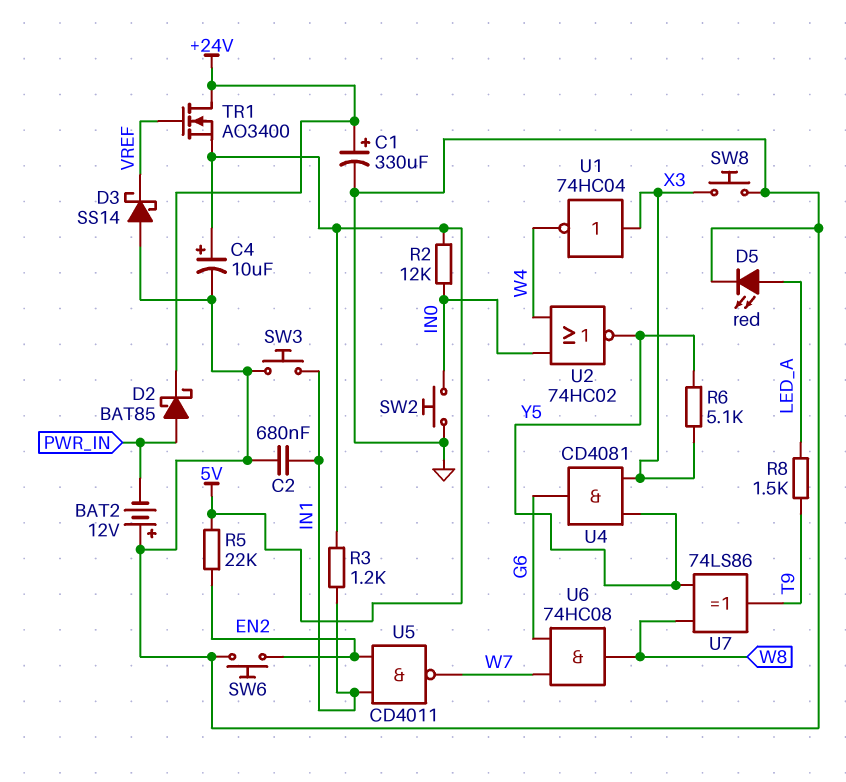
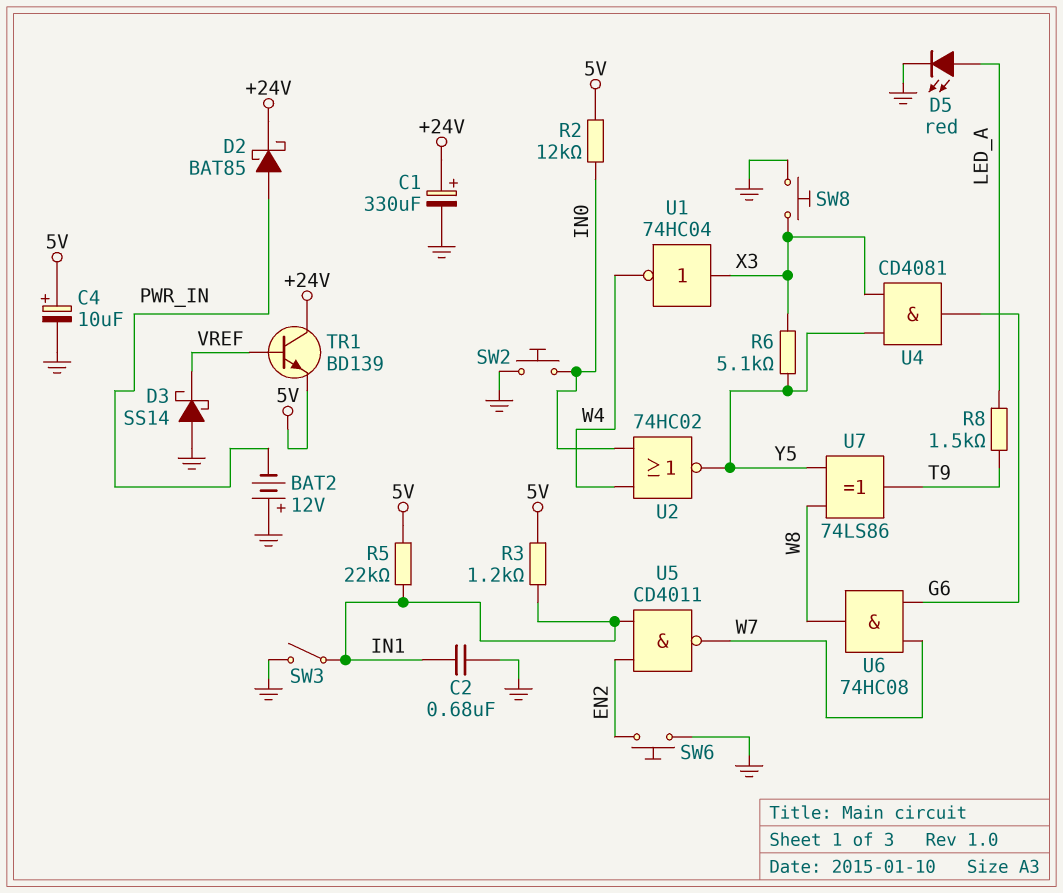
R5: 22k (5V, EN2) -> 22k (5V, IN1)
SW3: button (GND, IN1) -> switch (GND, IN1)
TR1: NMOS AO3400 (G VREF, D +24V, S 5V) -> NPN BD139 (B VREF, C +24V, E 5V)

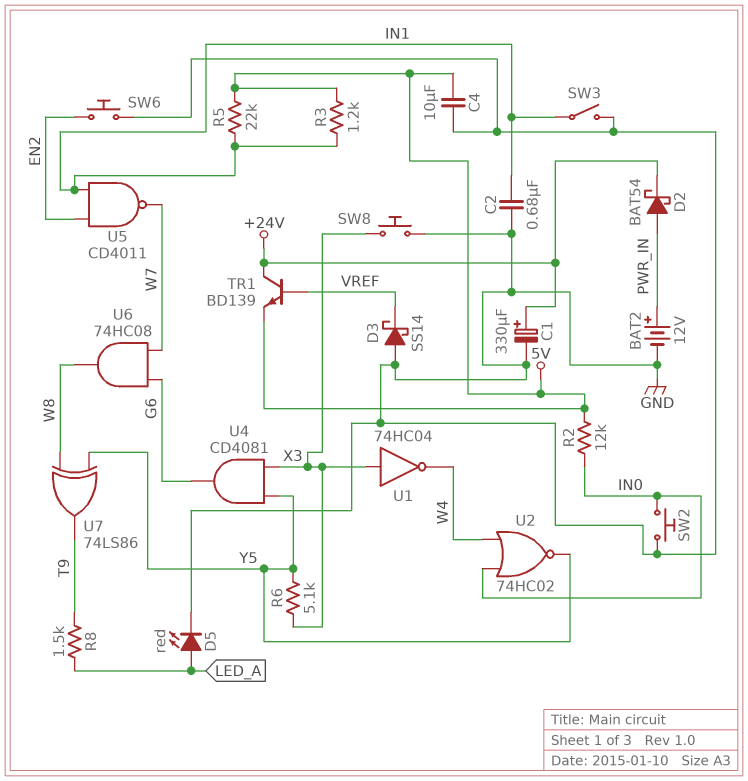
BAT2: 12V (plus GND, minus PWR_IN) -> 12V (plus PWR_IN, minus GND)
C4: 10uF (plus 5V, minus GND) -> 10uF (5V, GND)
D2: schottky BAT85 (A PWR_IN, K +24V) -> schottky BAT54 (A PWR_IN, K +24V)

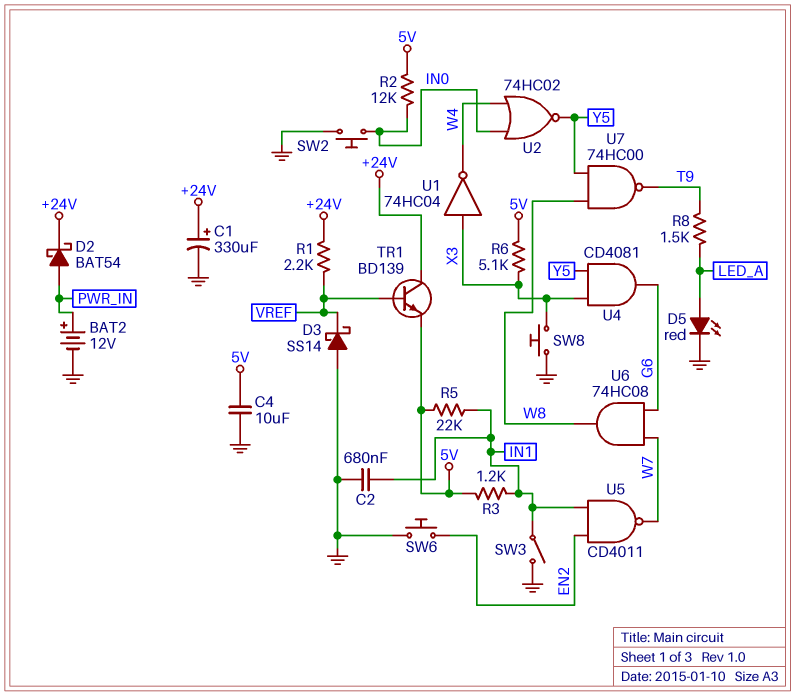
R1: none -> 2.2k (+24V, VREF)
R6: 5.1k (X3, Y5) -> 5.1k (5V, X3)
U7: XOR 74LS86 (in W8, in Y5, out T9) -> NAND 74HC00 (in W8, in Y5, out T9)

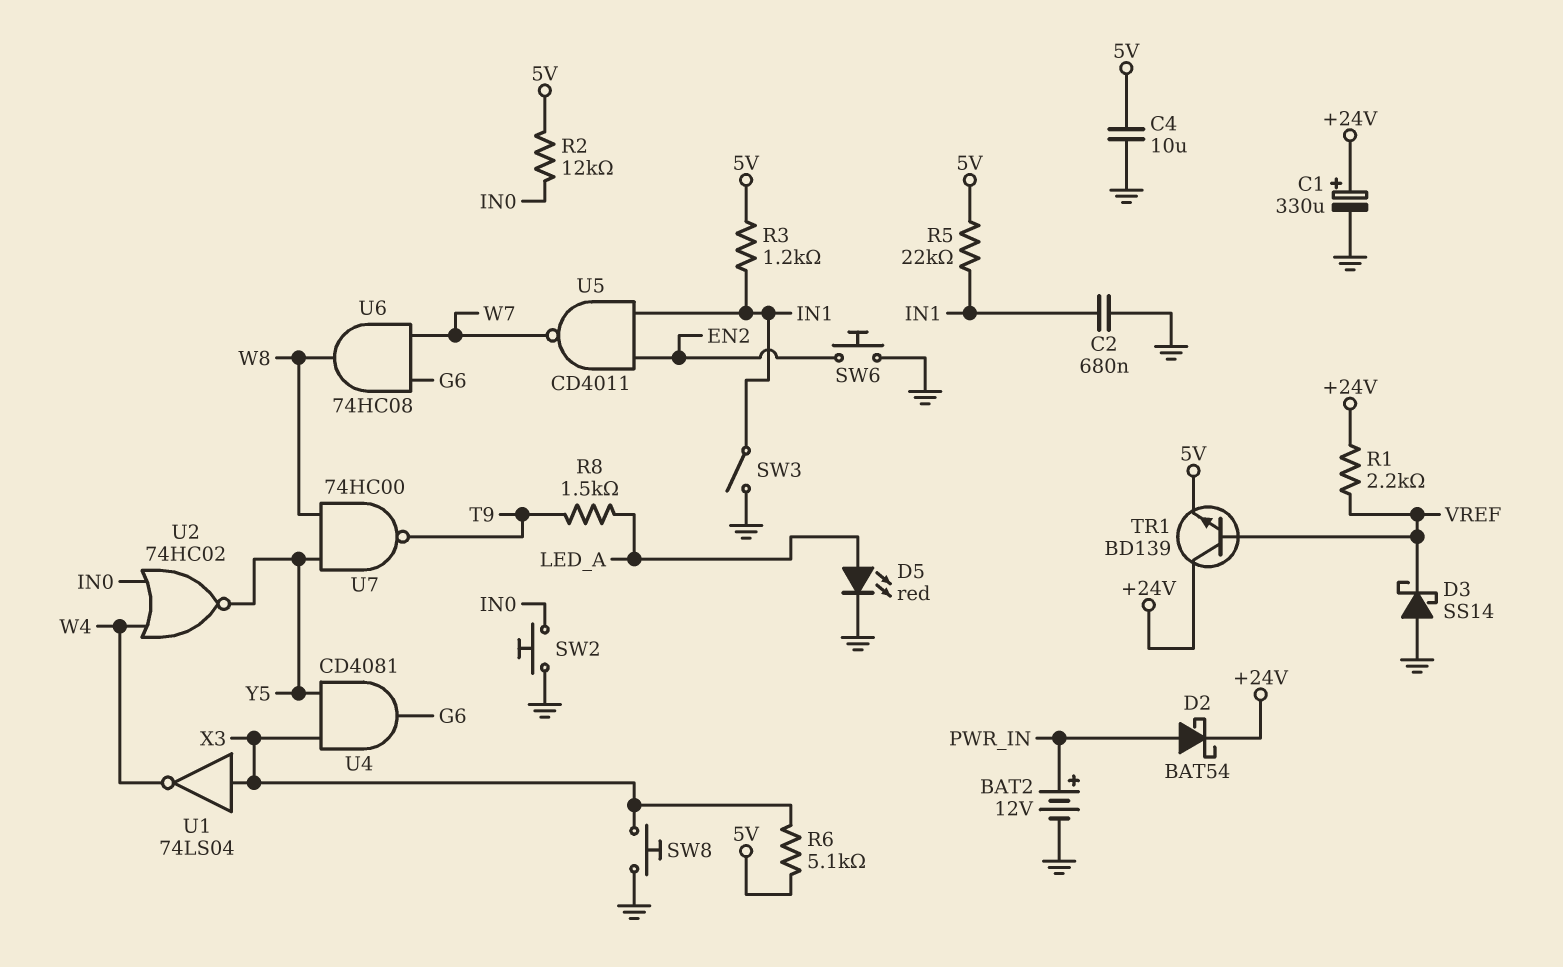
U1: NOT 74HC04 (in X3, out W4) -> NOT 74LS04 (in X3, out W4)

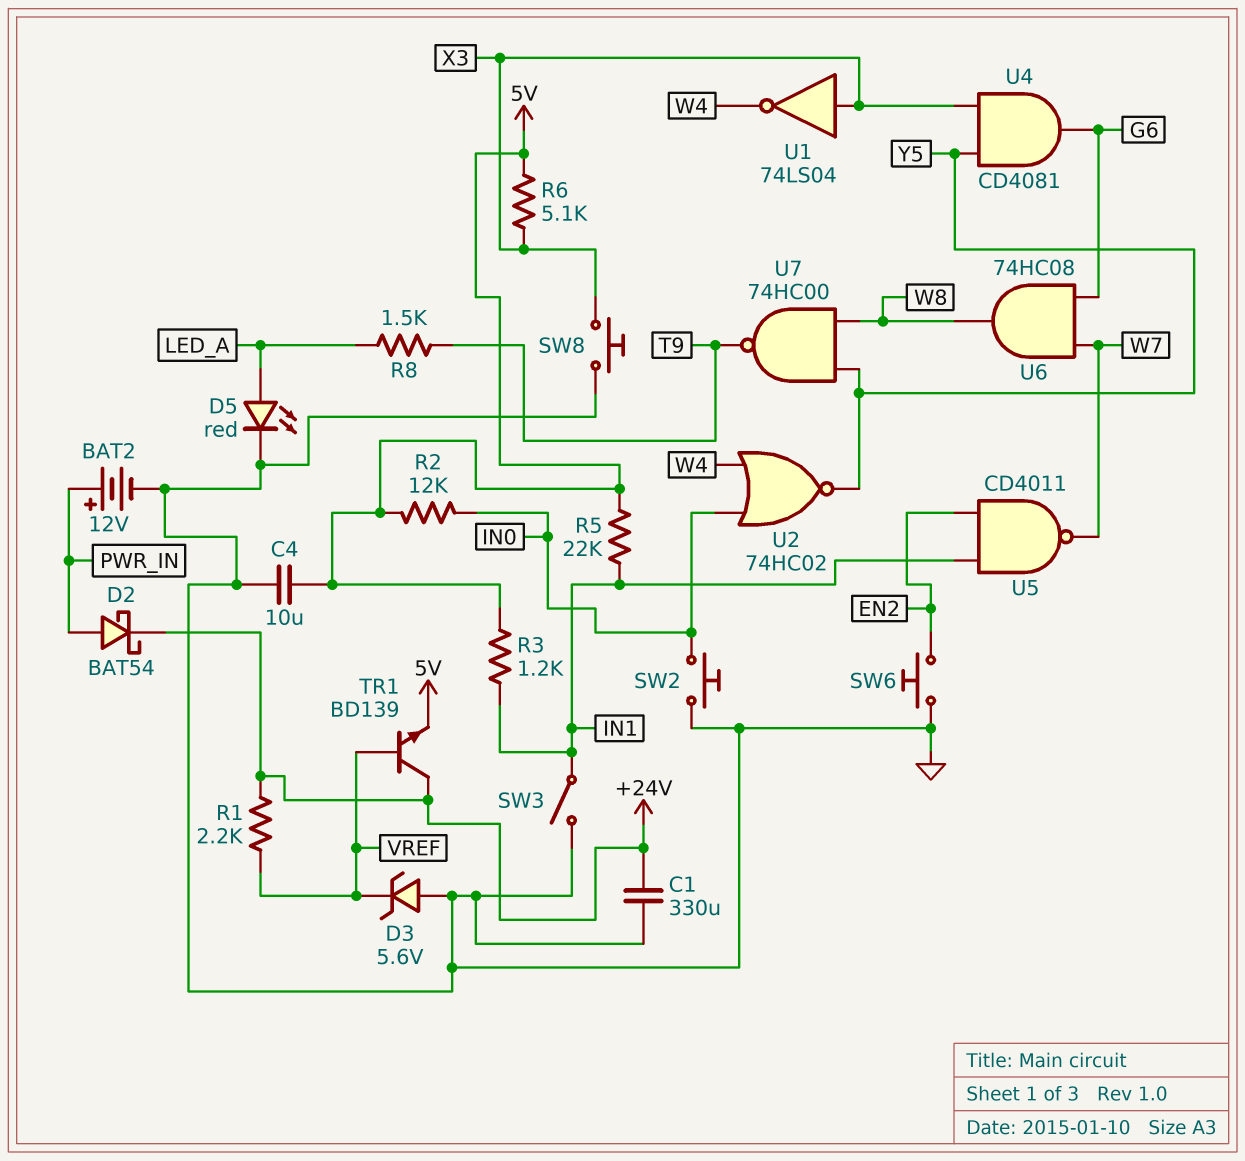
C1: 330uF (plus +24V, minus GND) -> 330uF (+24V, GND)
C2: 680nF (GND, IN1) -> none
D3: schottky SS14 (A GND, K VREF) -> zener 5.6V (A GND, K VREF)

